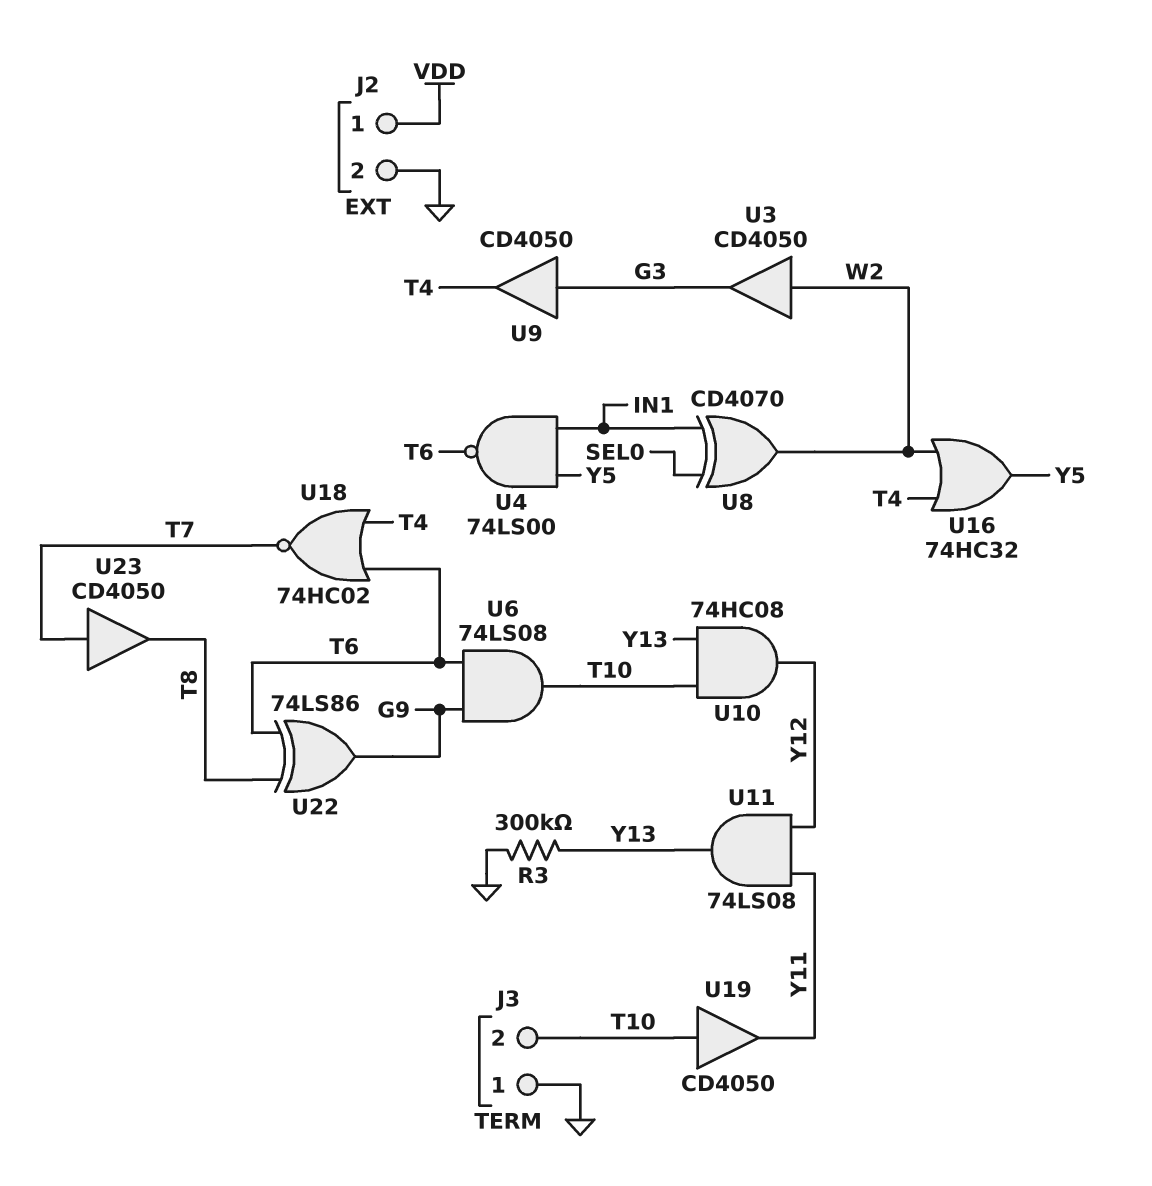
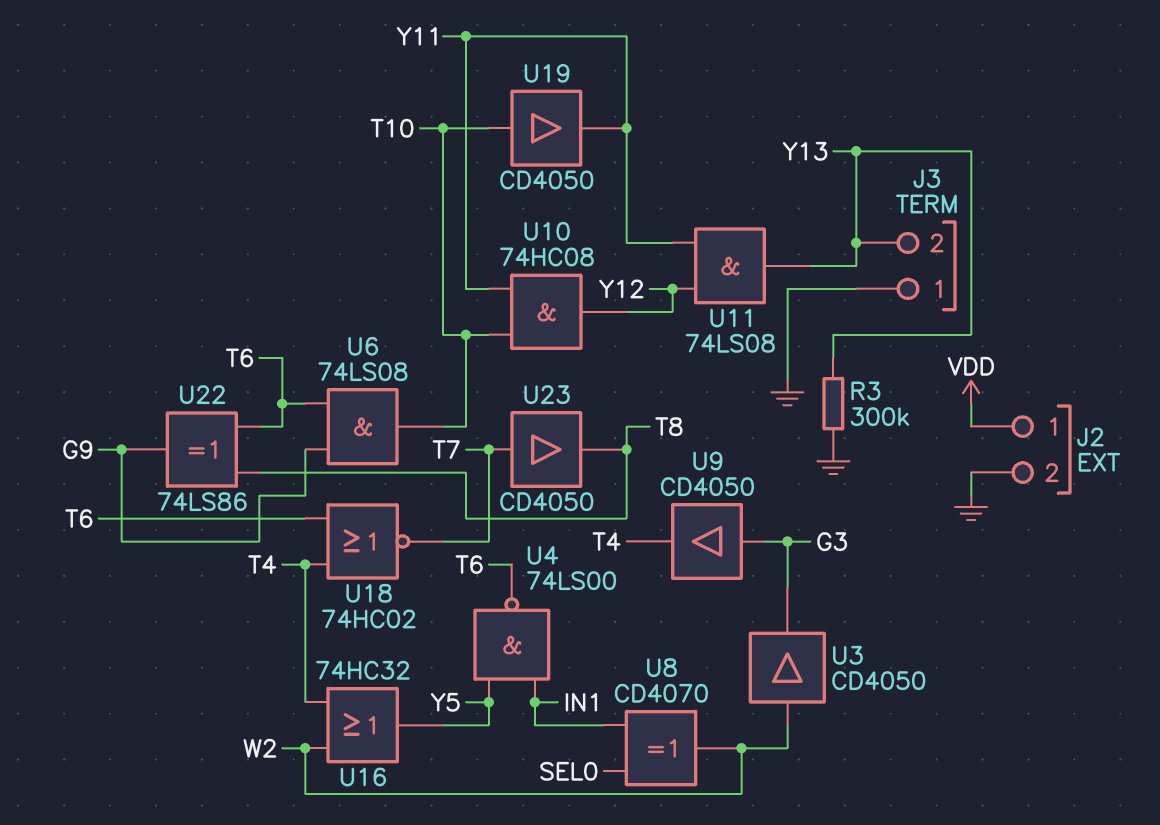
J3 pin 2: T10 -> Y13
U10: AND 74HC08 (in T10, in Y13, out Y12) -> AND 74HC08 (in T10, in Y11, out Y12)

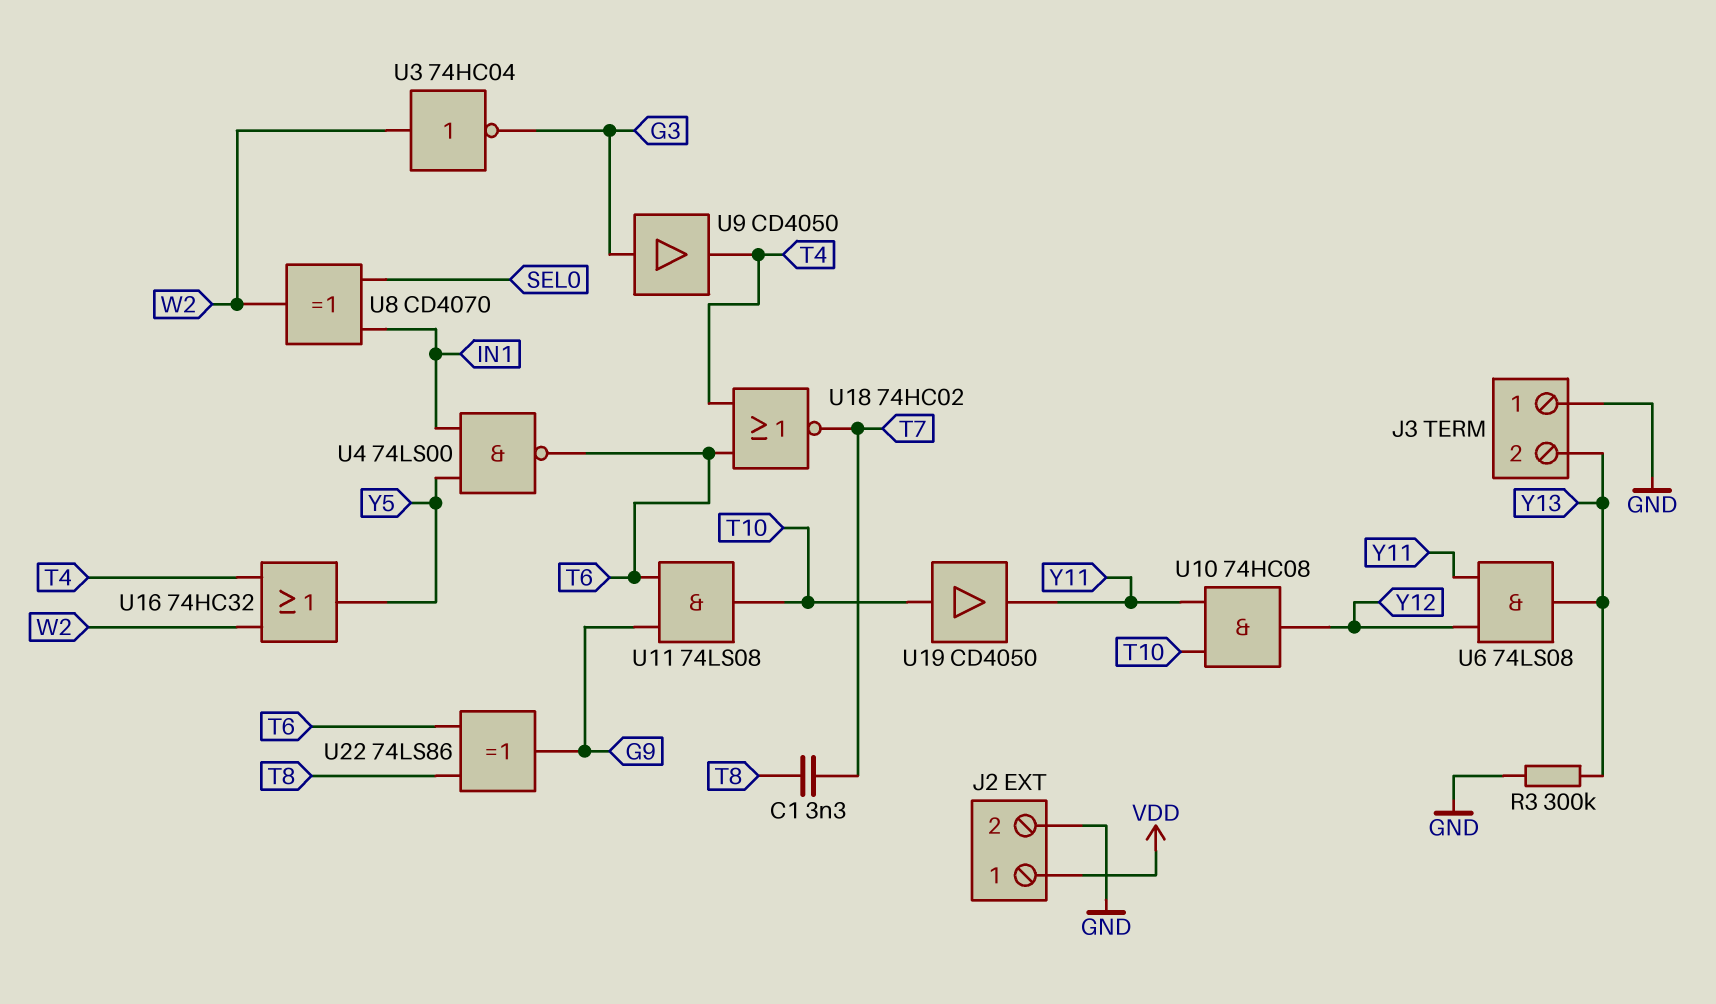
C1: none -> 3.3nF (T7, T8)
U3: buffer CD4050 (in W2, out G3) -> NOT 74HC04 (in W2, out G3)
U6: AND 74LS08 (in G9, in T6, out T10) -> AND 74LS08 (in Y11, in Y12, out Y13)
U11: AND 74LS08 (in Y11, in Y12, out Y13) -> AND 74LS08 (in G9, in T6, out T10)
U23: buffer CD4050 (in T7, out T8) -> none

